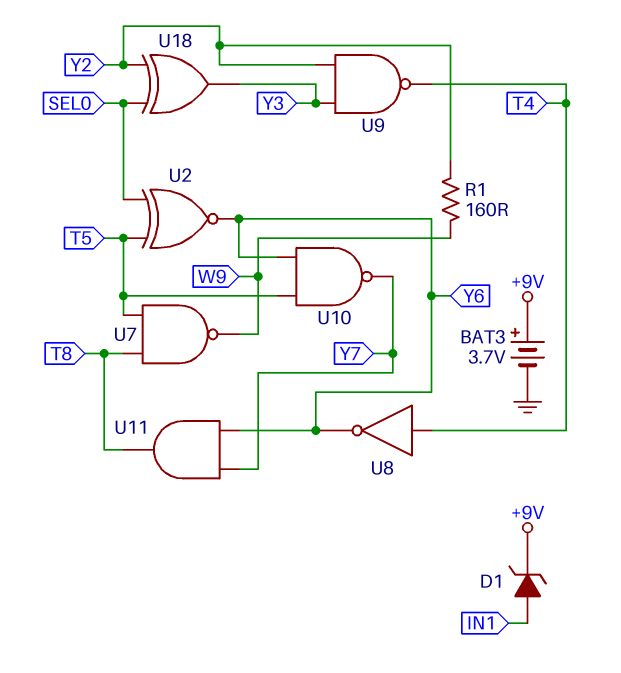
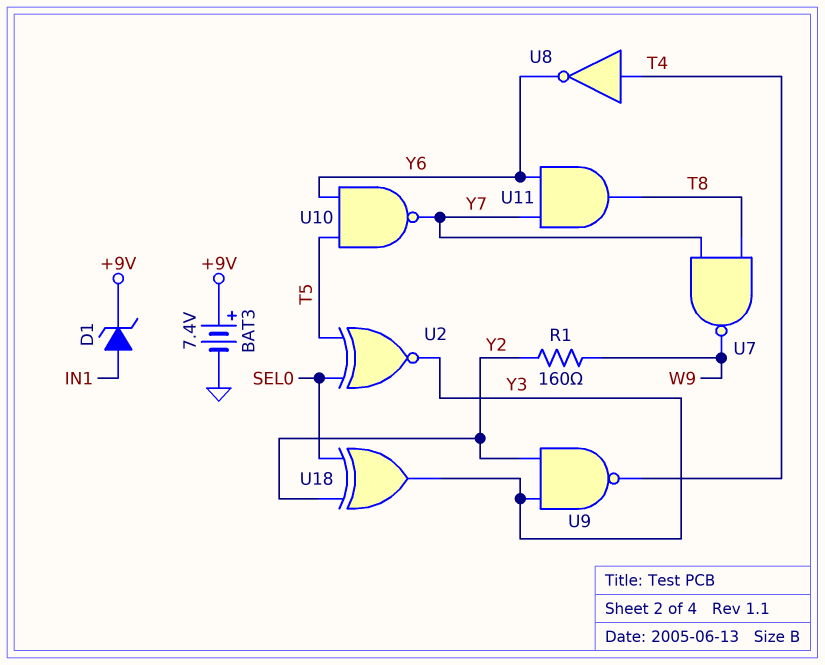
BAT3: 3.7V (plus +9V, minus GND) -> 7.4V (plus +9V, minus GND)
U2: XNOR (in SEL0, in T5, out Y6) -> XNOR (in SEL0, in T5, out Y3)
U7: NAND (in T5, in T8, out W9) -> NAND (in T8, in Y7, out W9)

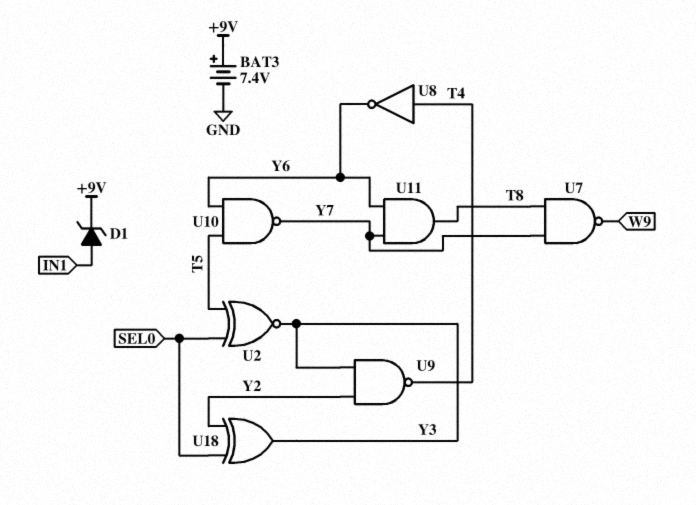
R1: 160 (W9, Y2) -> none

